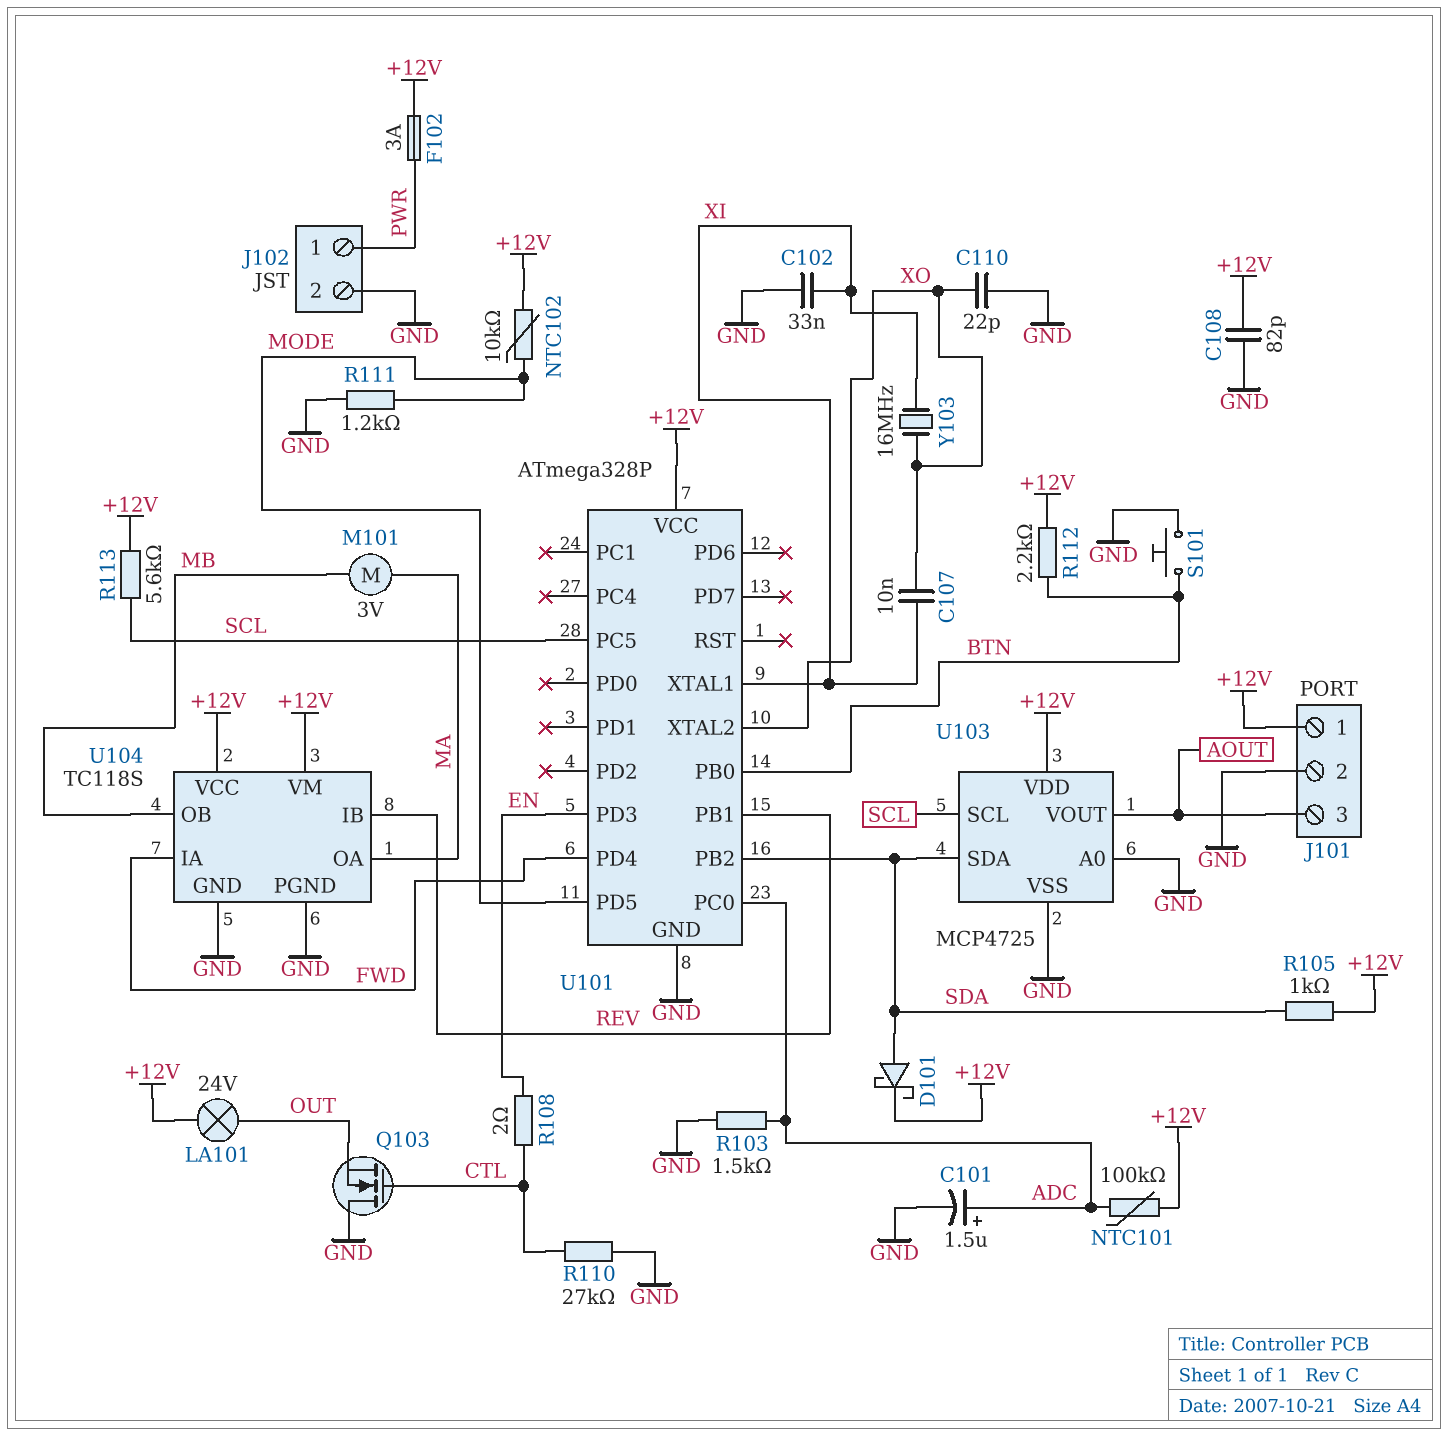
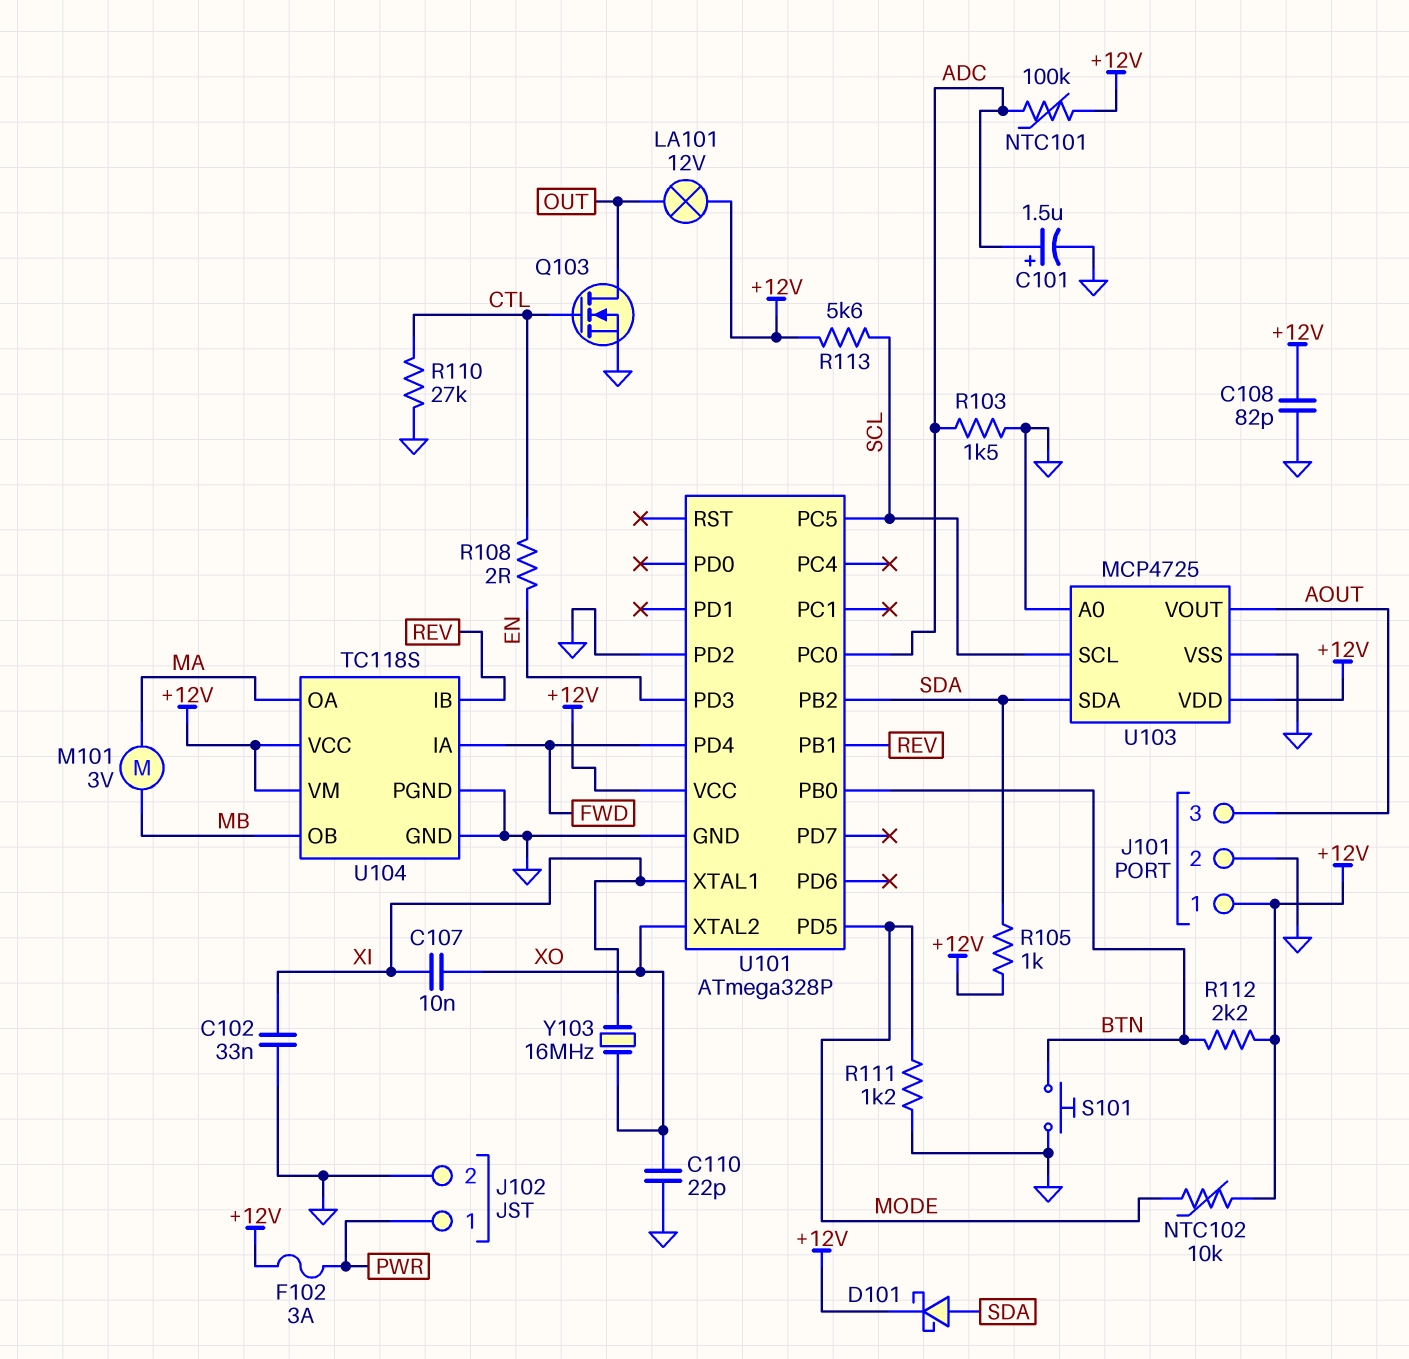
LA101: lamp 24V (+12V, OUT) -> lamp 12V (+12V, OUT)
Q103: NMOS (G CTL, D GND, S OUT) -> NMOS (G CTL, D OUT, S GND)
U101 pin PD2: none -> GND

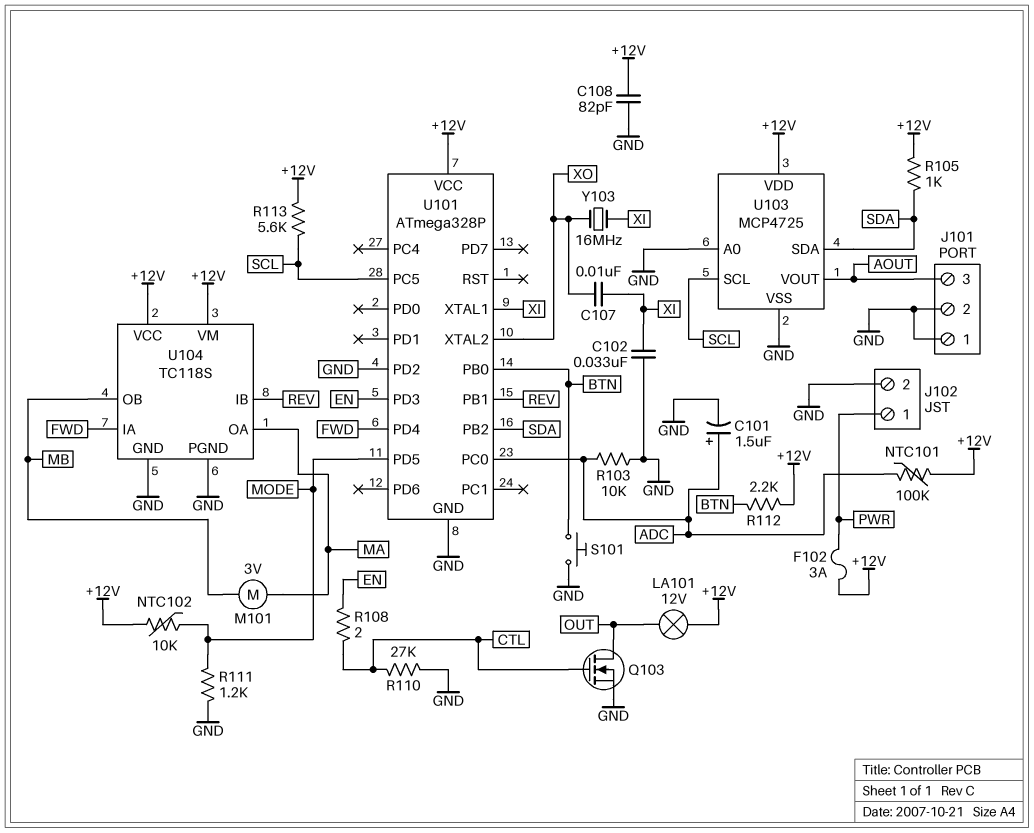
C110: 22pF (GND, XO) -> none
D101: schottky (A SDA, K +12V) -> none
J101 pin 1: +12V -> GND
R103: 1.5k (ADC, GND) -> 10k (ADC, GND)

